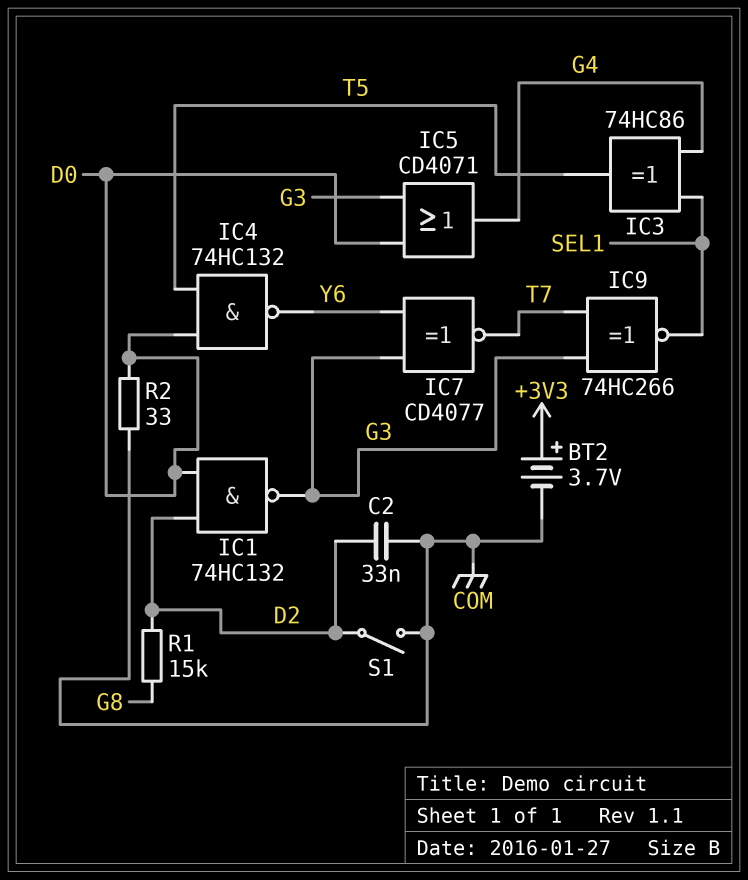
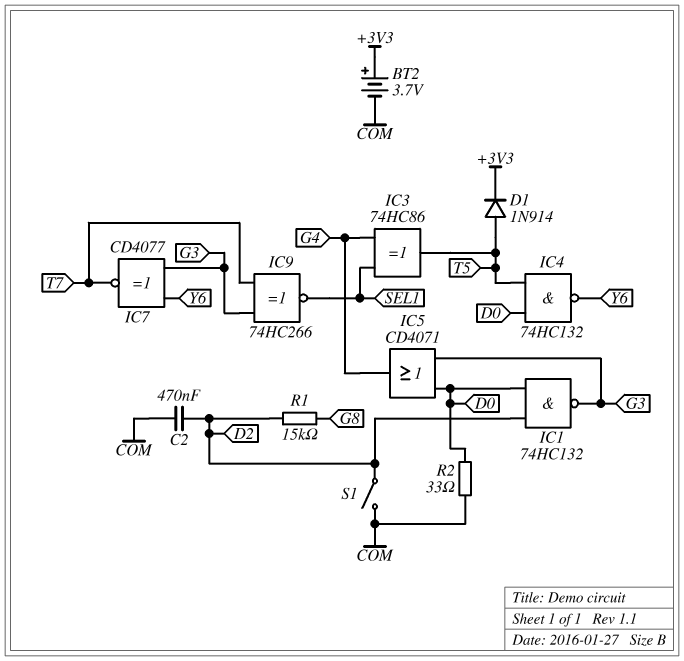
C2: 33nF (COM, D2) -> 470nF (COM, D2)
D1: none -> diode 1N914 (A T5, K +3V3)

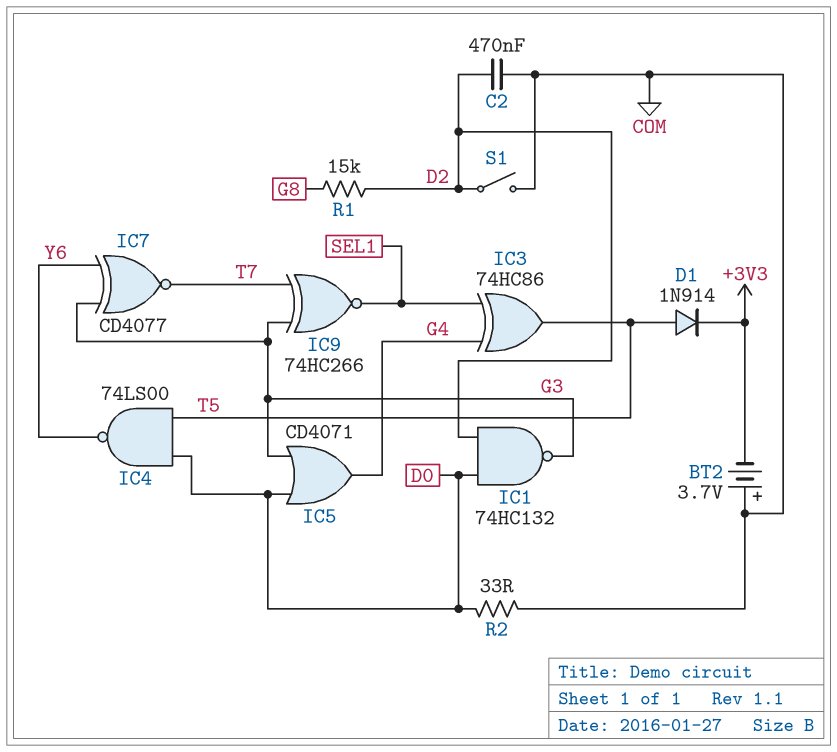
BT2: 3.7V (plus +3V3, minus COM) -> 3.7V (plus COM, minus +3V3)
IC4: NAND 74HC132 (in D0, in T5, out Y6) -> NAND 74LS00 (in D0, in T5, out Y6)

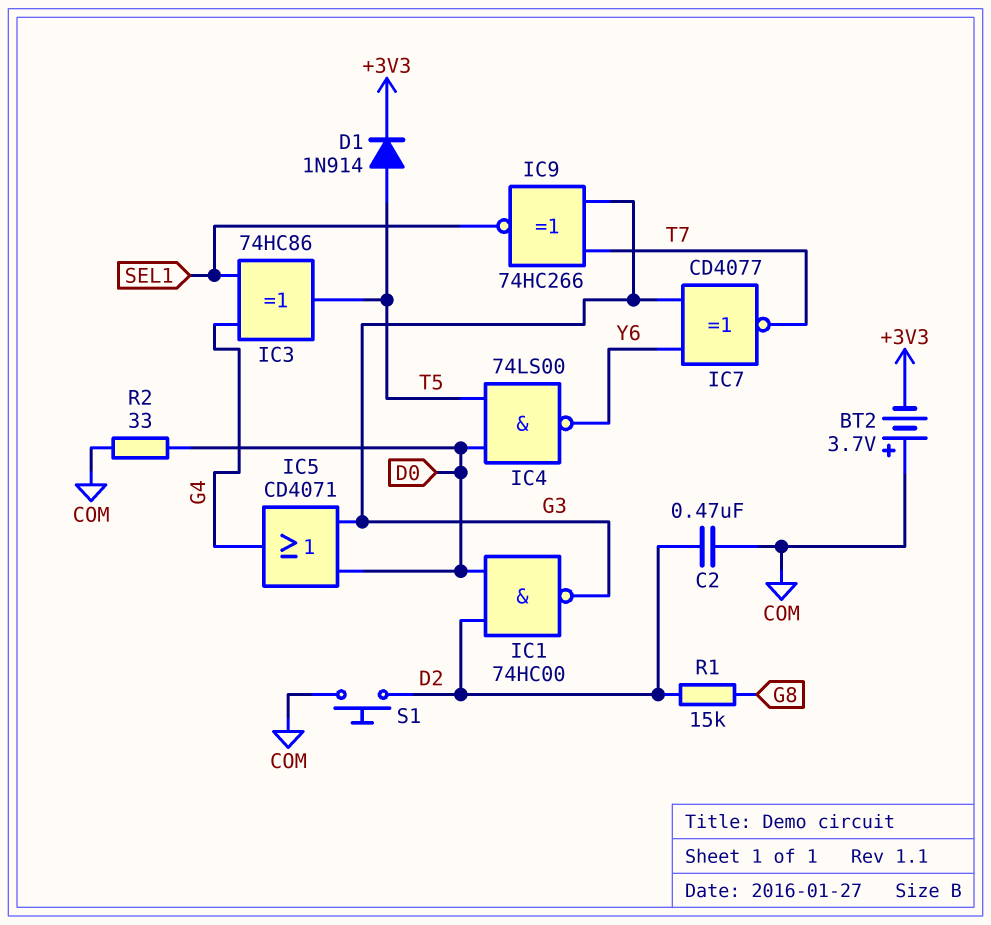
IC1: NAND 74HC132 (in D0, in D2, out G3) -> NAND 74HC00 (in D0, in D2, out G3)
S1: switch (COM, D2) -> button (COM, D2)

